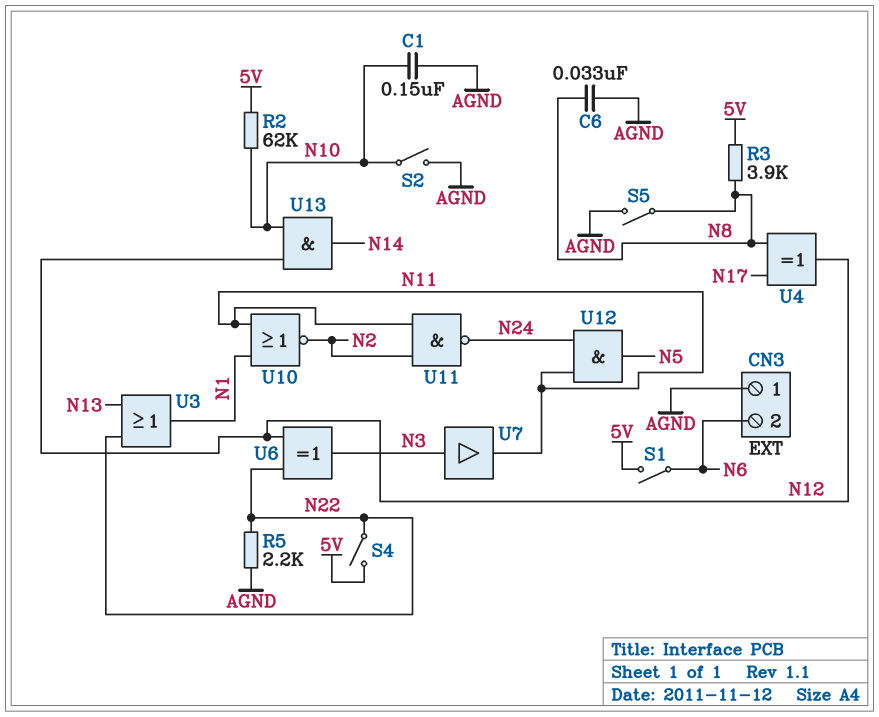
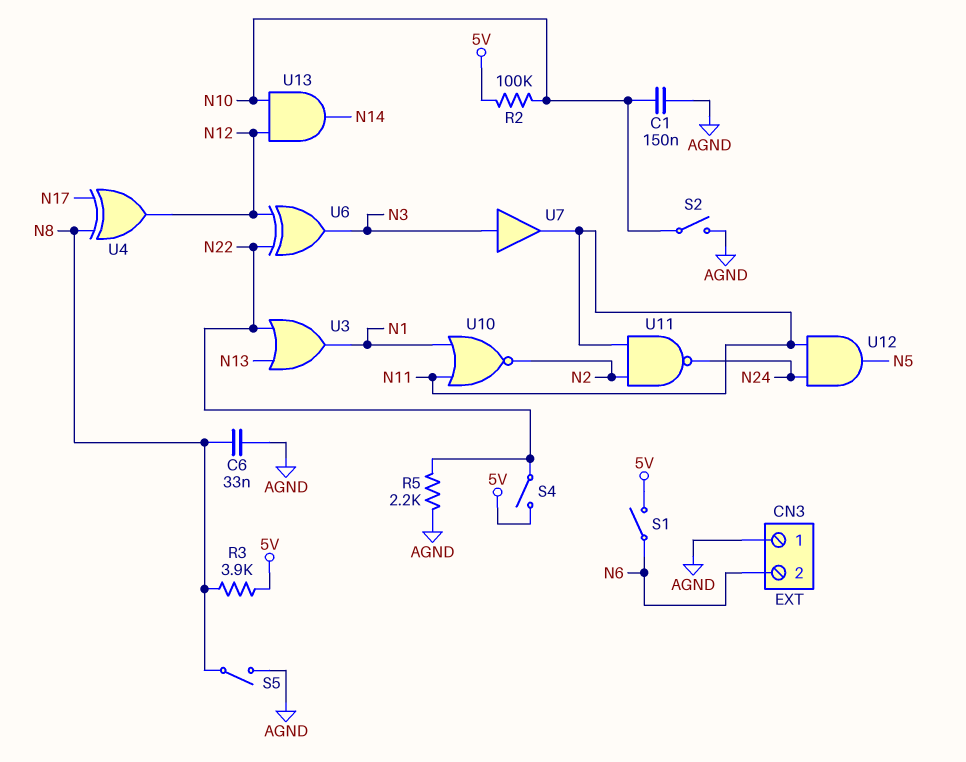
R2: 62k (5V, N10) -> 100k (5V, N10)

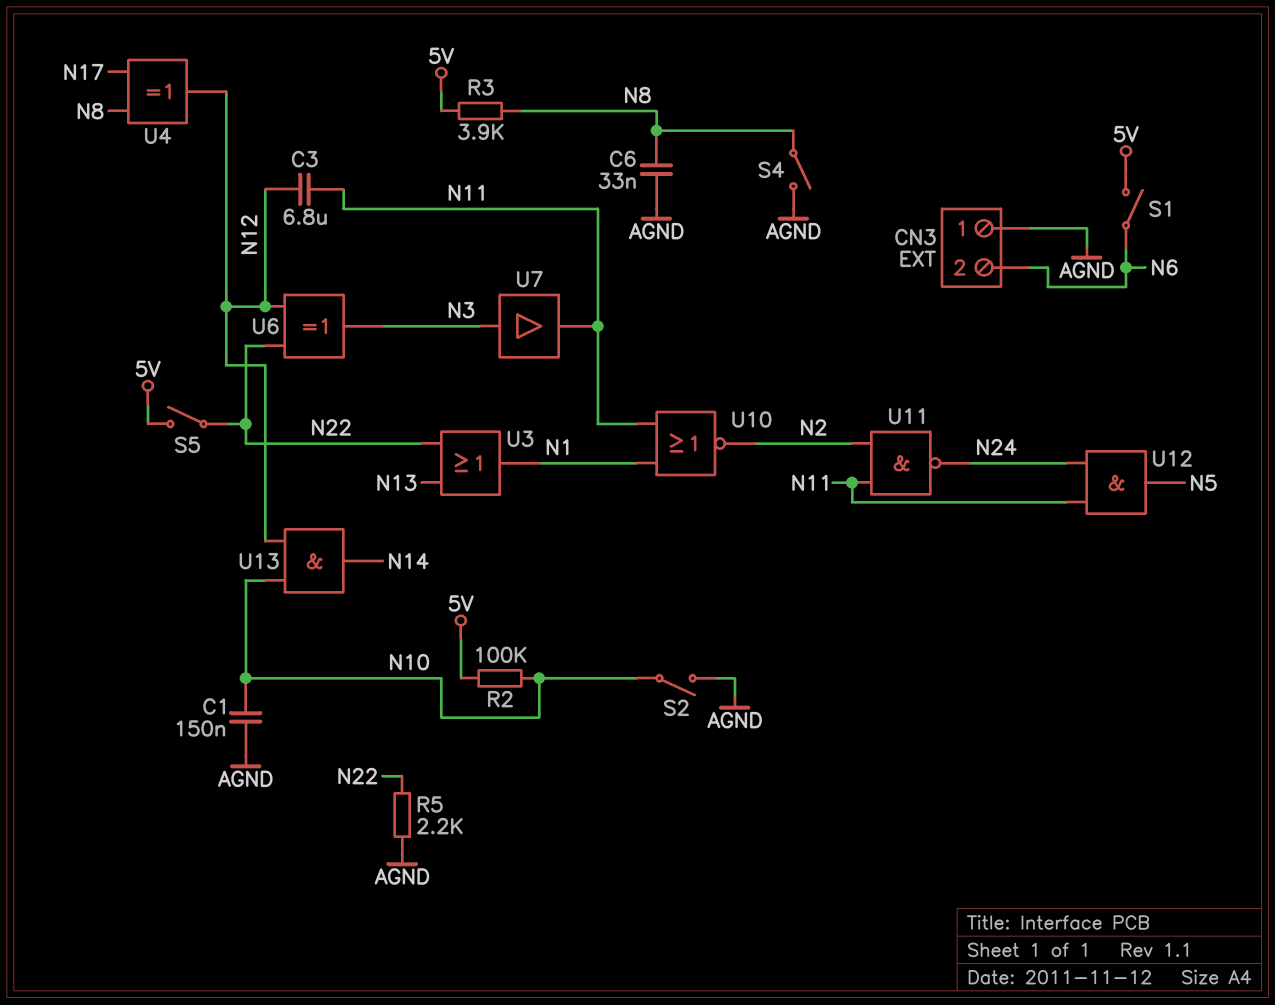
C3: none -> 6.8uF (N11, N12)
S4: switch (5V, N22) -> switch (AGND, N8)
S5: switch (AGND, N8) -> switch (5V, N22)

